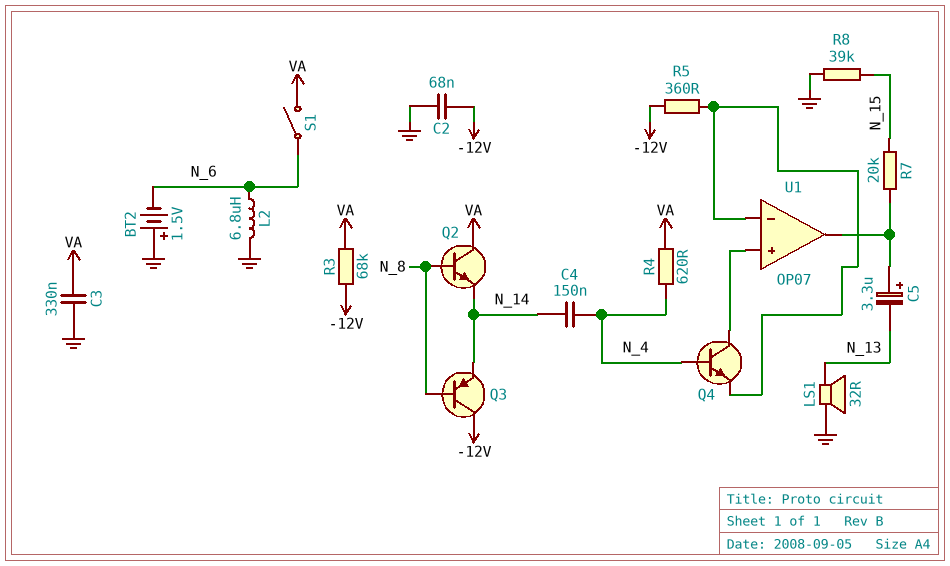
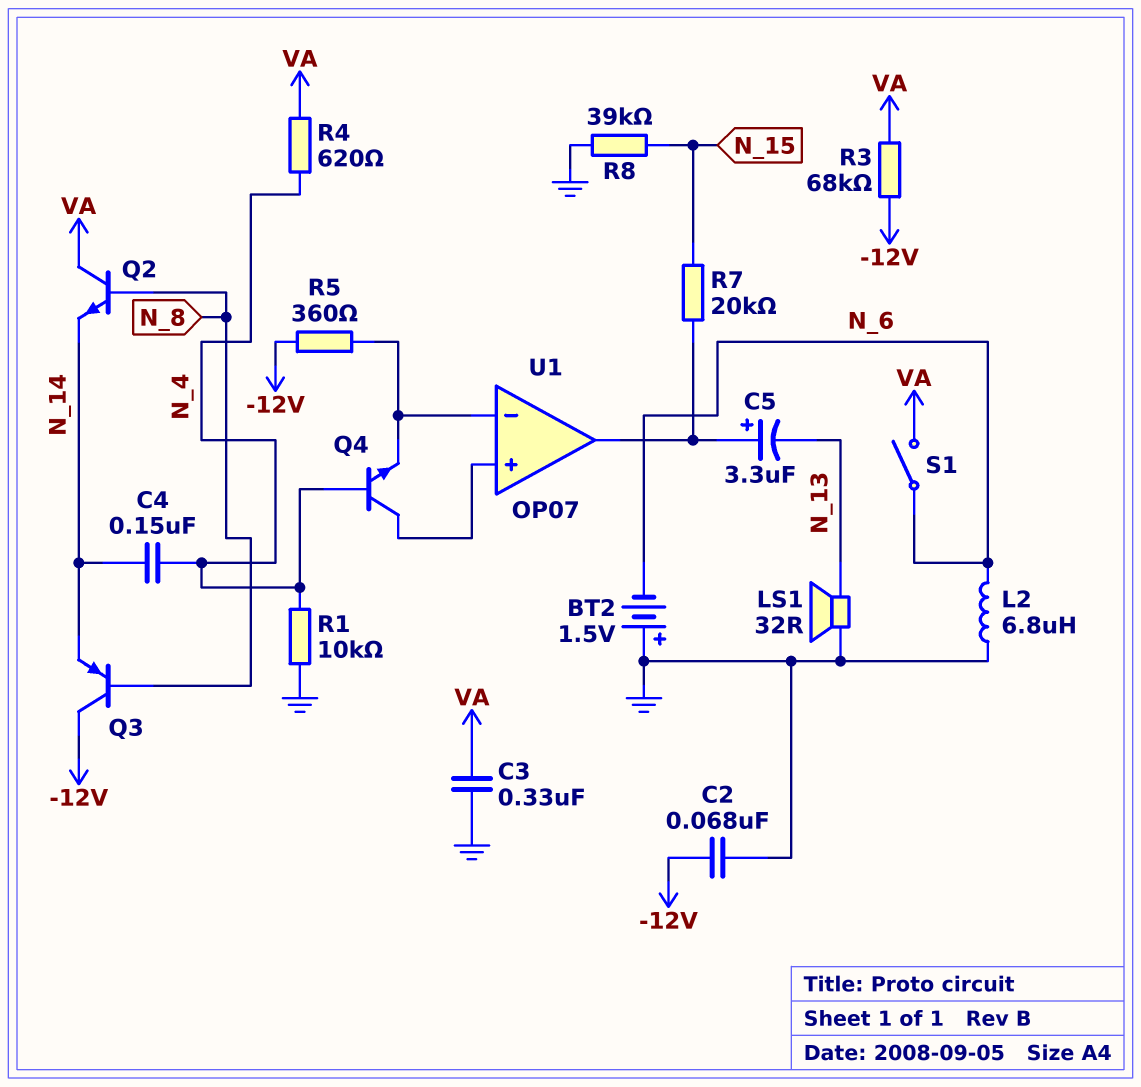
R1: none -> 10k (GND, N_4)

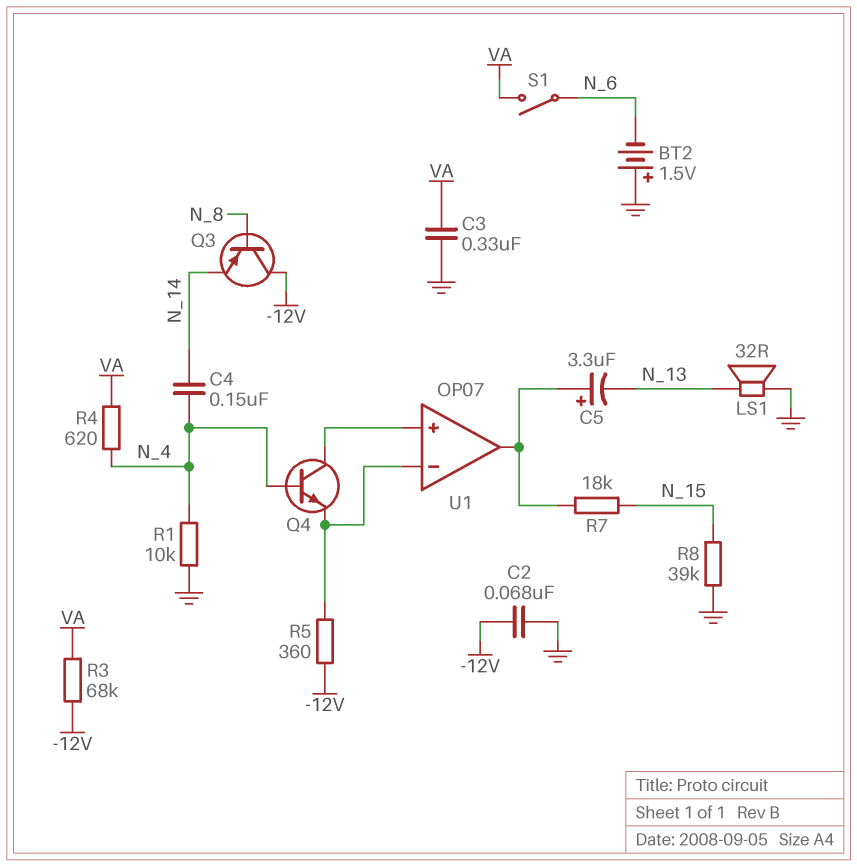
L2: 6.8uH (GND, N_6) -> none
Q2: NPN (B N_8, C VA, E N_14) -> none
R7: 20k (N_15, U1/out) -> 18k (N_15, U1/out)

